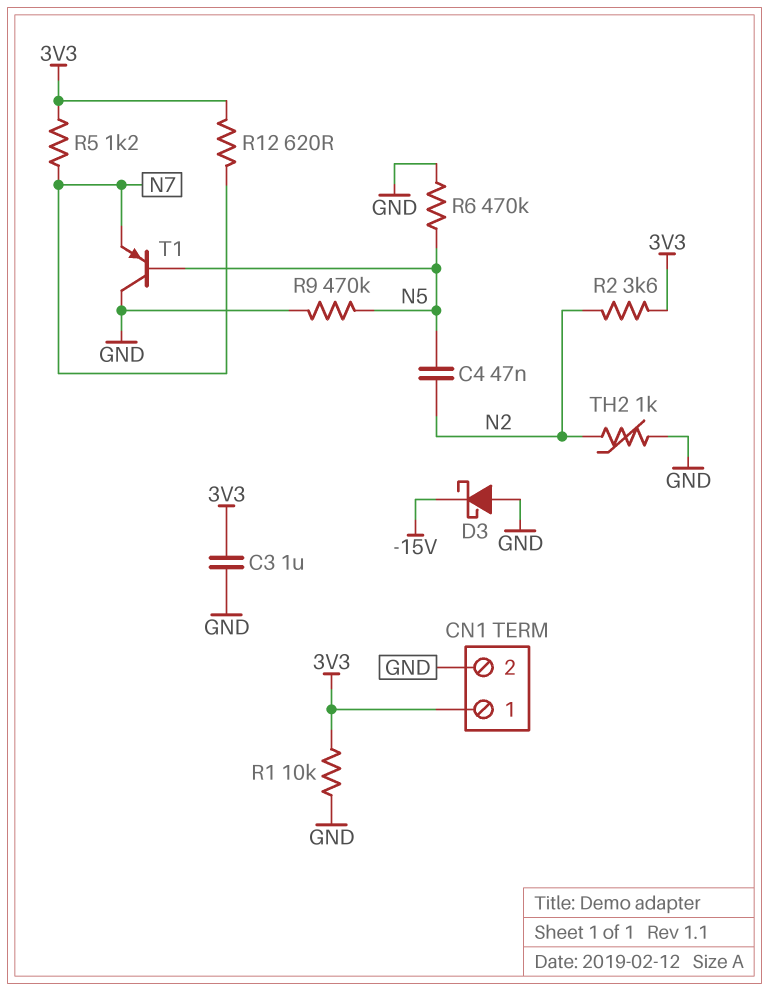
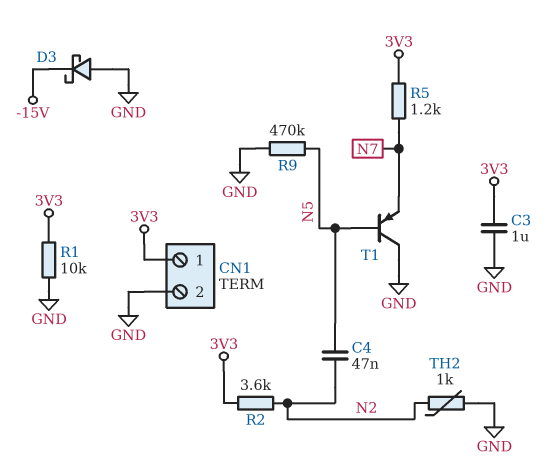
R6: 470k (GND, N5) -> none
R12: 620 (3V3, N7) -> none

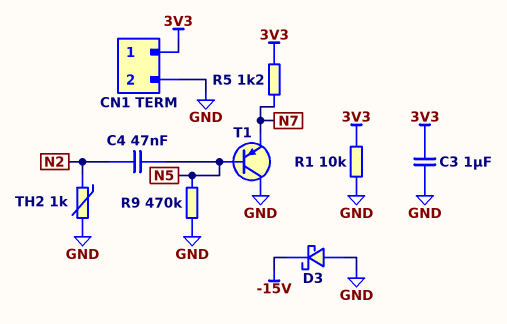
R2: 3.6k (3V3, N2) -> none

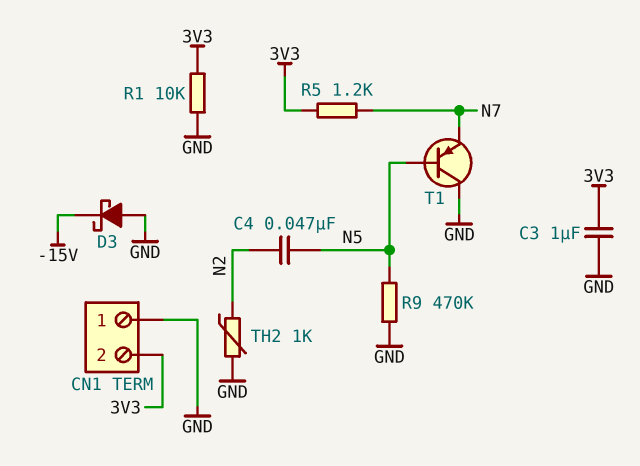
CN1 pin 1: 3V3 -> GND
CN1 pin 2: GND -> 3V3

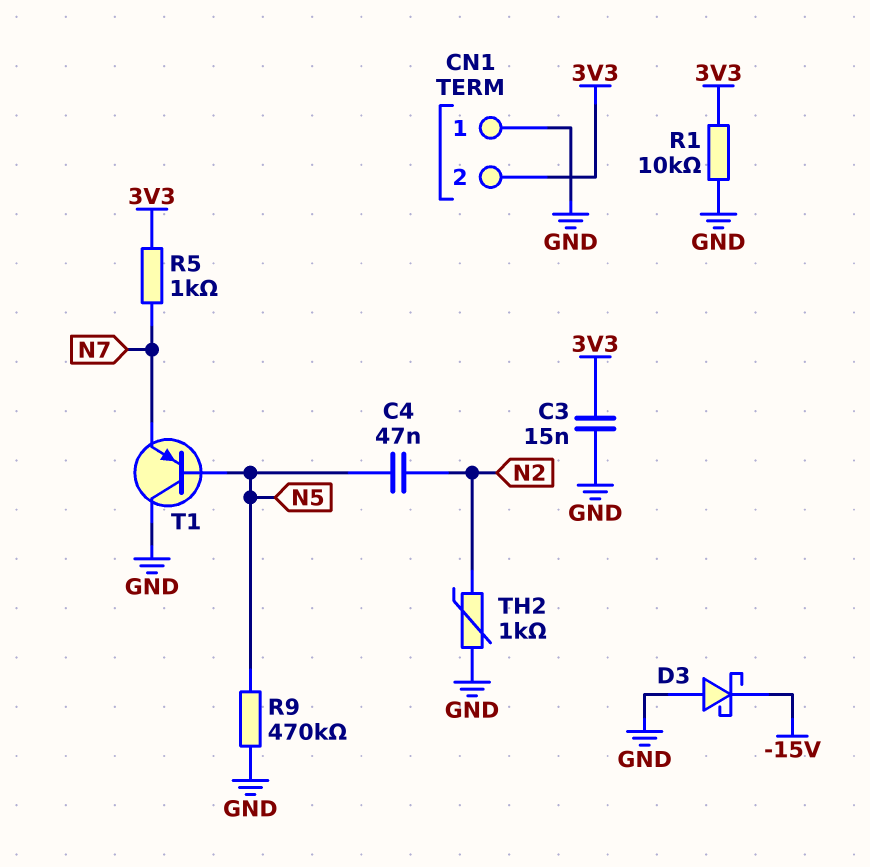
C3: 1uF (3V3, GND) -> 15nF (3V3, GND)
R5: 1.2k (3V3, N7) -> 1k (3V3, N7)

